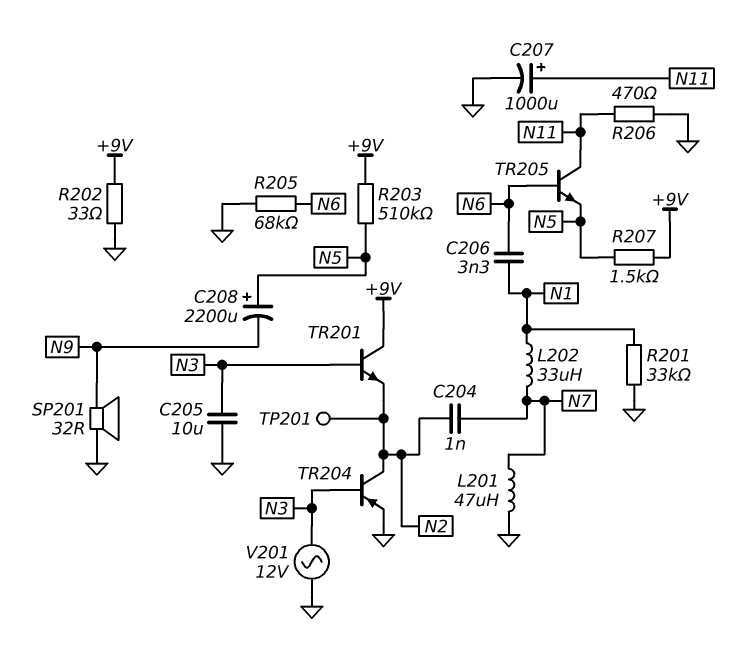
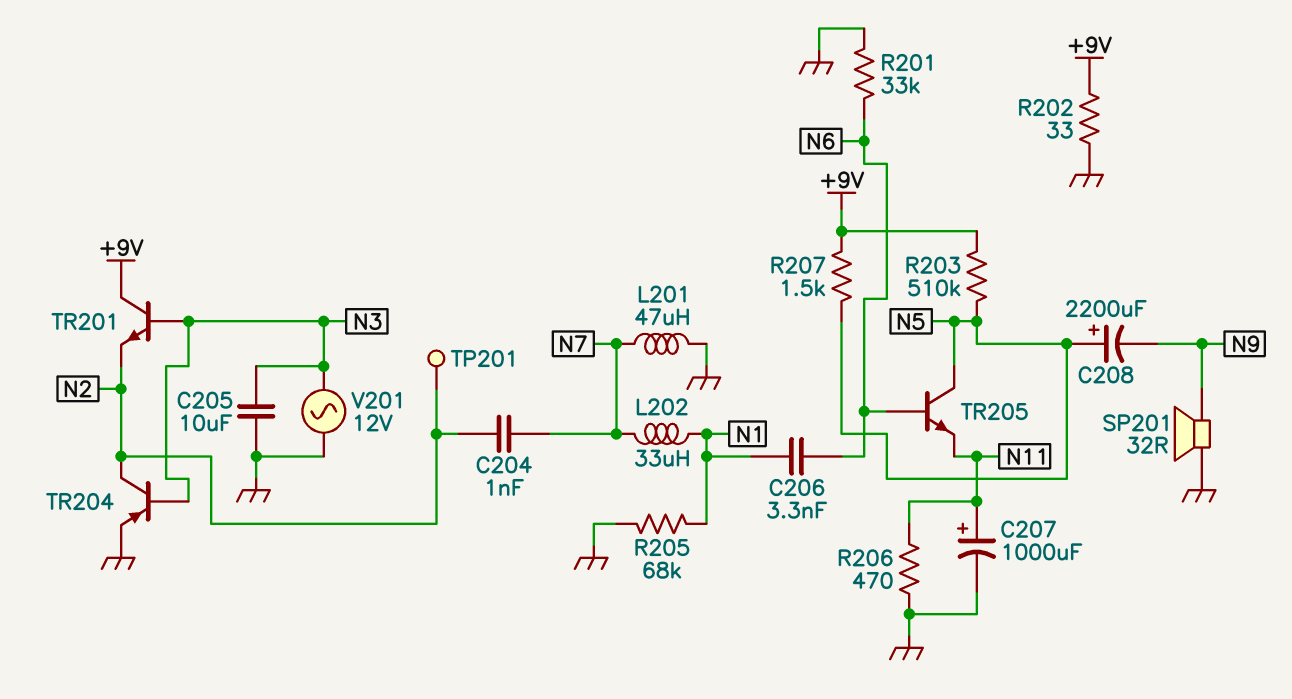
R201: 33k (GND, N1) -> 33k (GND, N6)
R205: 68k (GND, N6) -> 68k (GND, N1)
TR205: NPN (B N6, C N11, E N5) -> NPN (B N6, C N5, E N11)

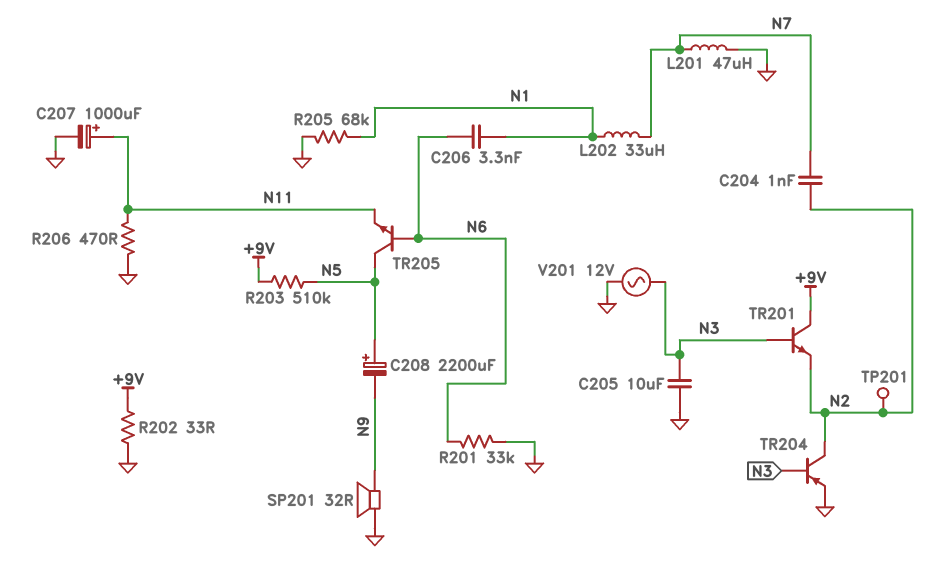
R207: 1.5k (+9V, N5) -> none

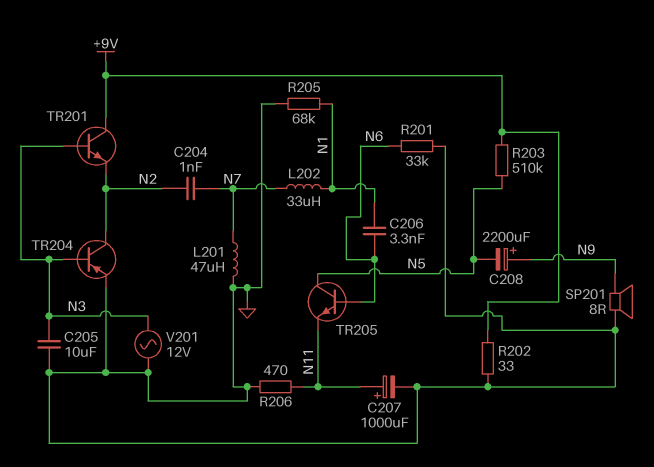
C208: 2200uF (plus N5, minus N9) -> 2200uF (plus N9, minus N5)
SP201: speaker 32R (GND, N9) -> speaker 8R (GND, N9)
TP201: test point (N2) -> none

